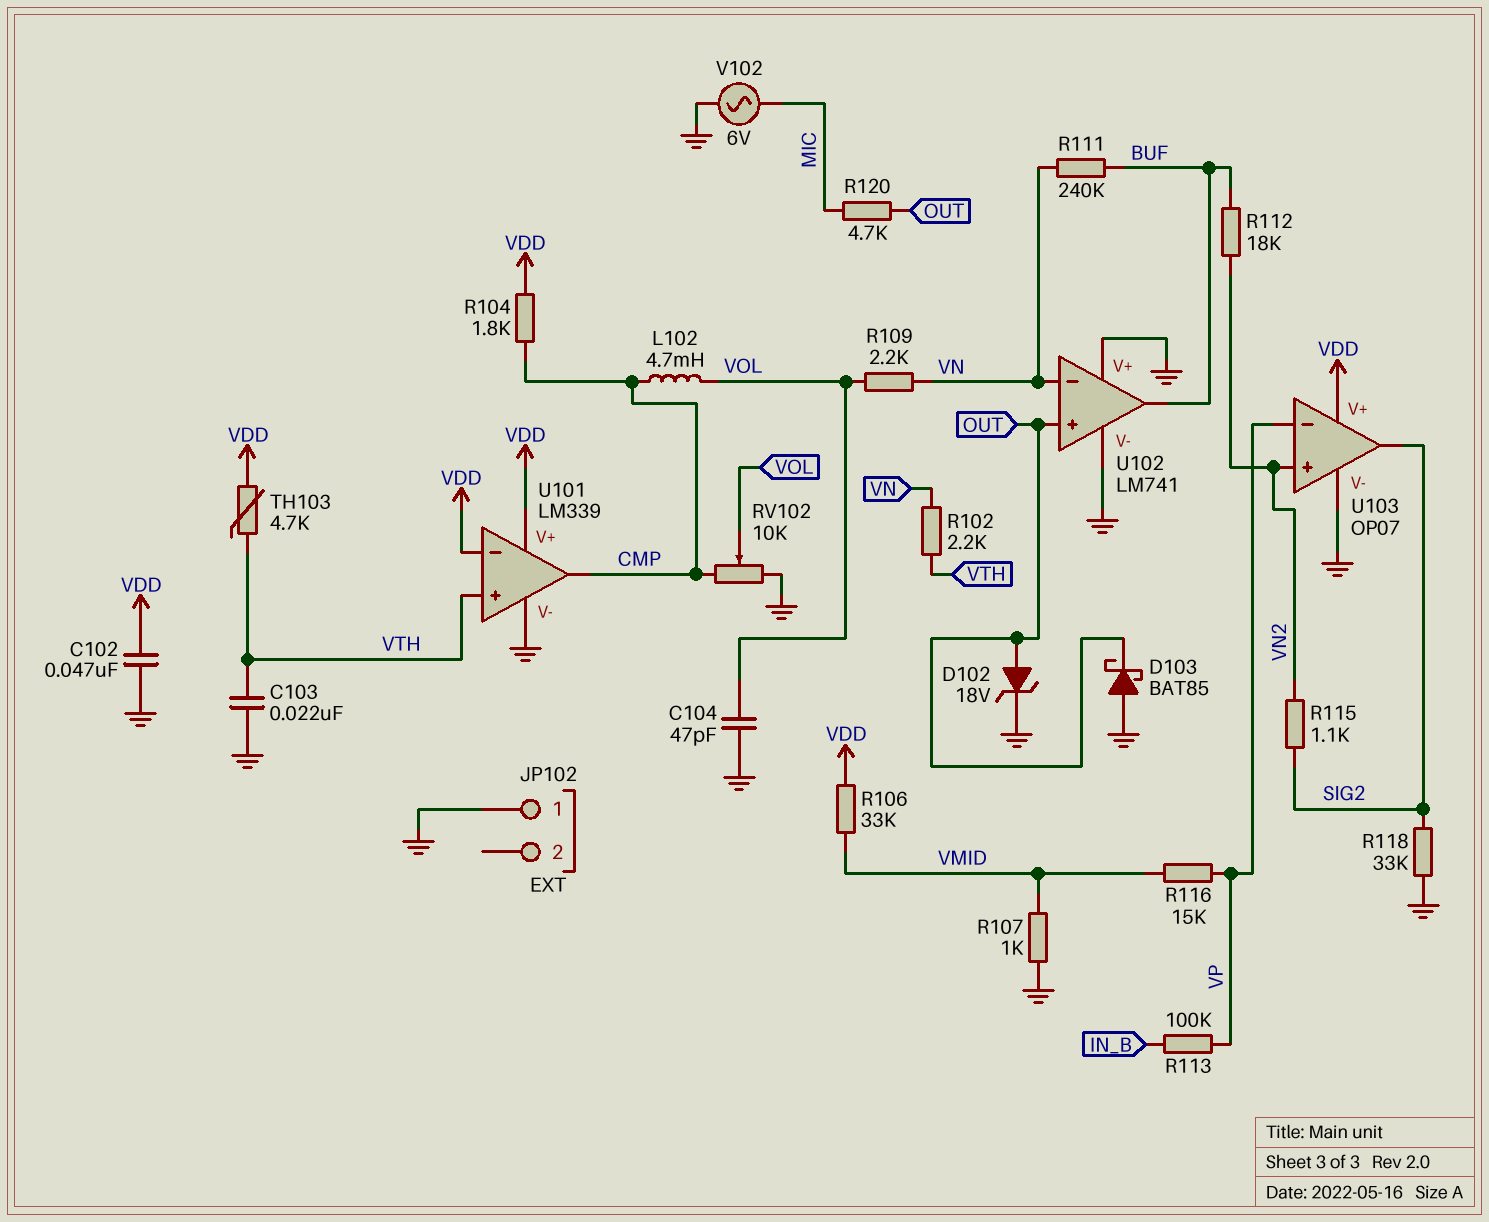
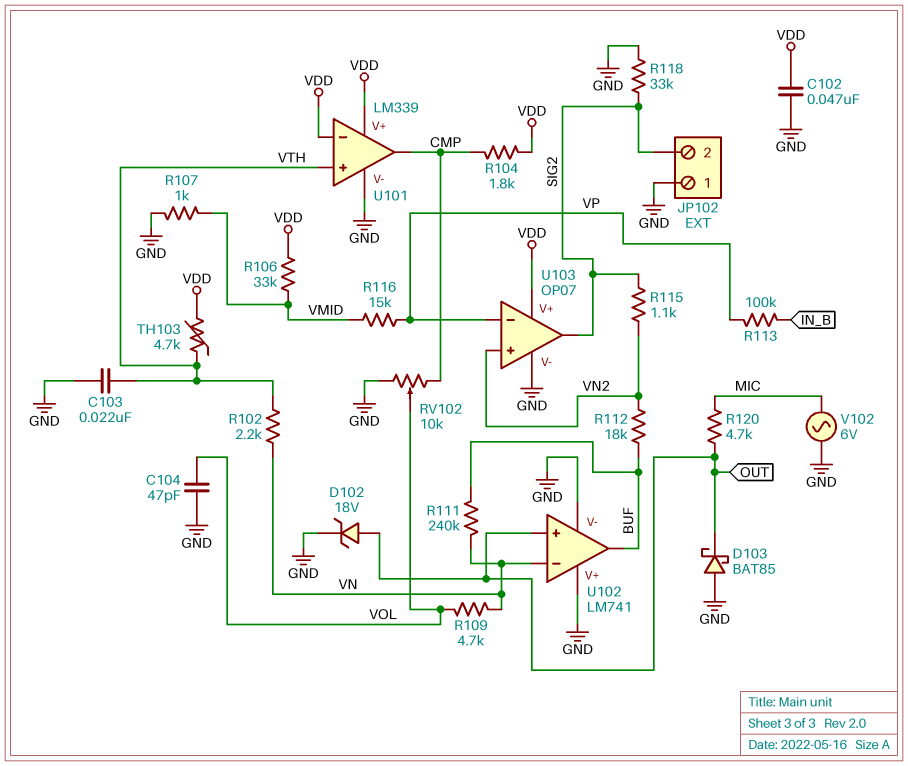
JP102 pin 2: none -> SIG2
L102: 4.7mH (CMP, VOL) -> none
R109: 2.2k (VN, VOL) -> 4.7k (VN, VOL)

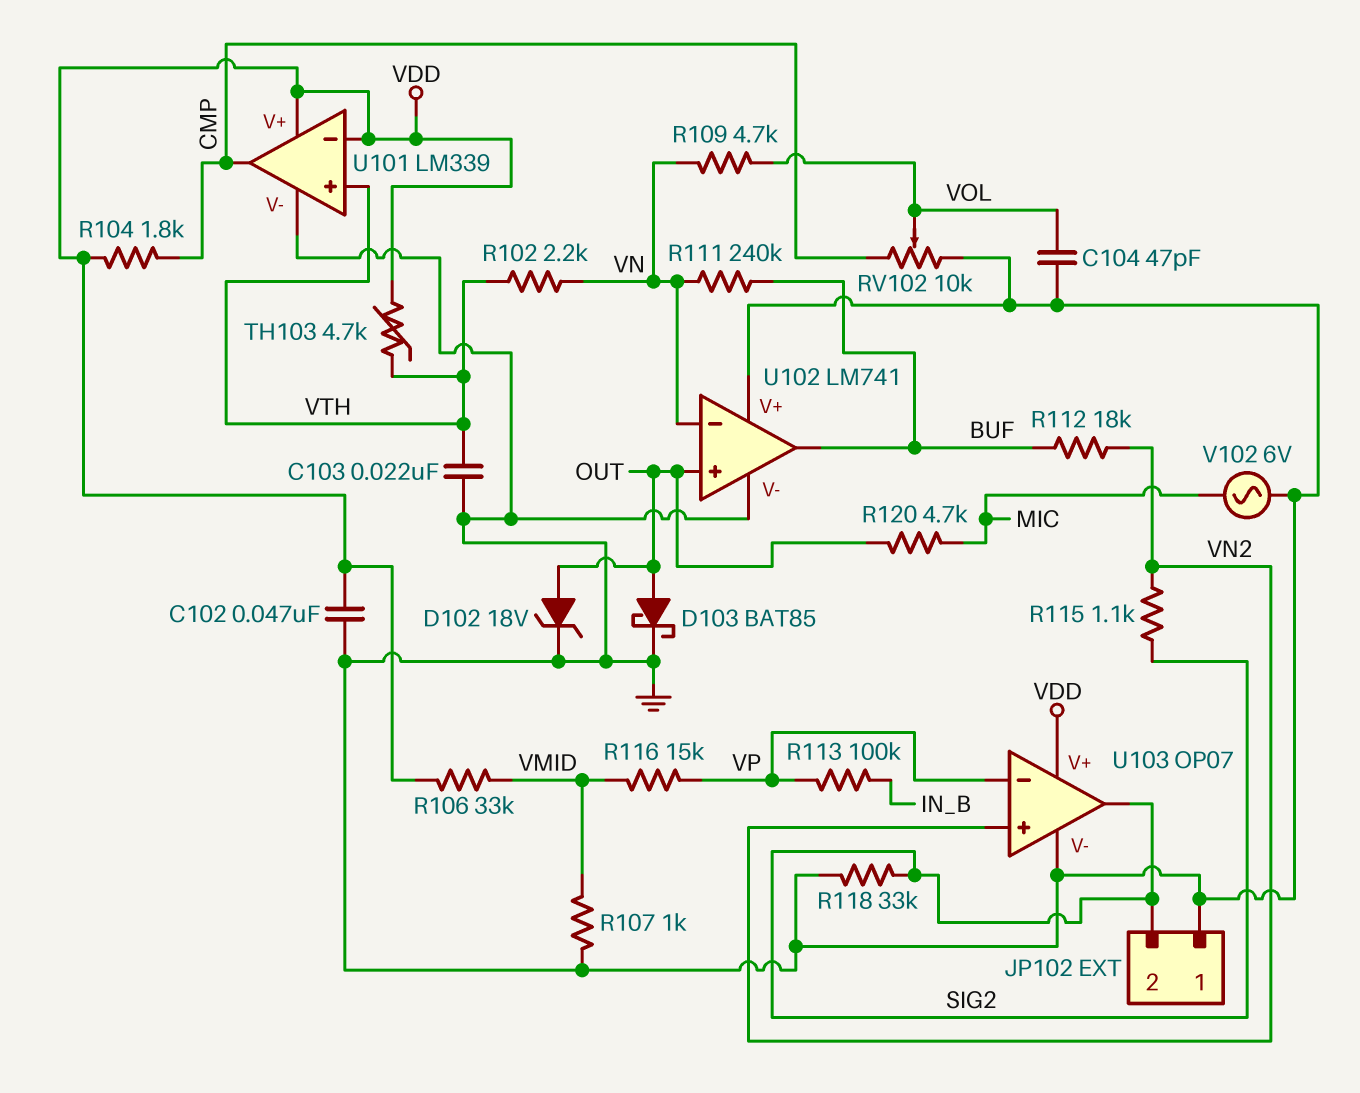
D103: schottky BAT85 (A GND, K OUT) -> schottky BAT85 (A OUT, K GND)

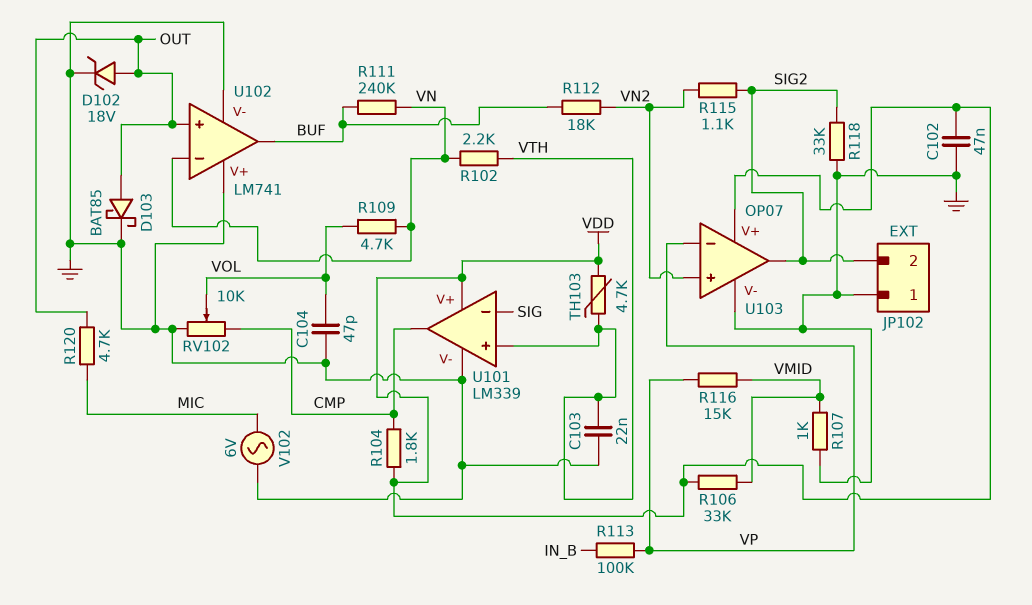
U101 pin in-: VDD -> SIG

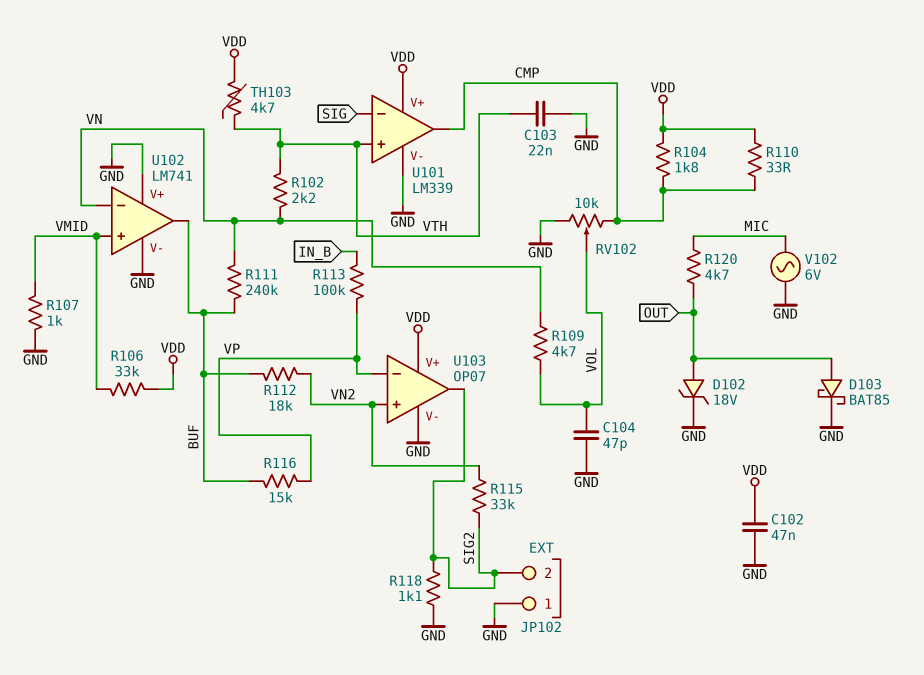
R110: none -> 33 (CMP, VDD)
R115: 1.1k (SIG2, VN2) -> 33k (SIG2, VN2)
R116: 15k (VMID, VP) -> 15k (BUF, VP)
R118: 33k (GND, SIG2) -> 1.1k (GND, SIG2)
U102 pin in+: OUT -> VMID

